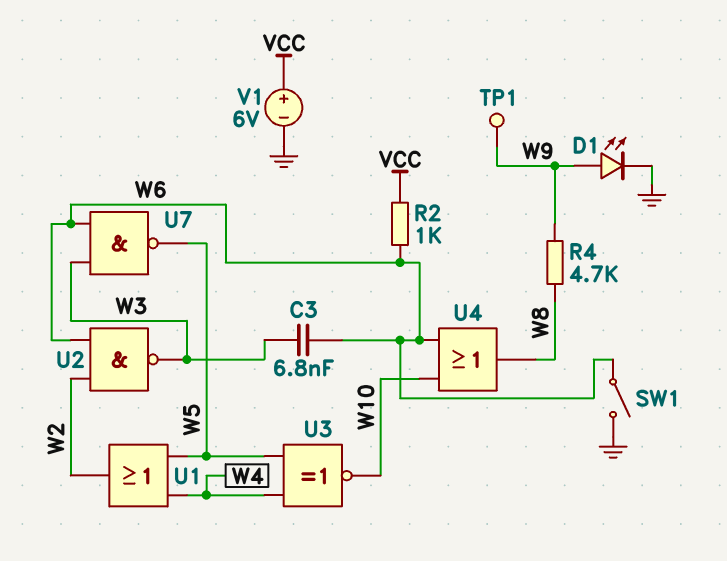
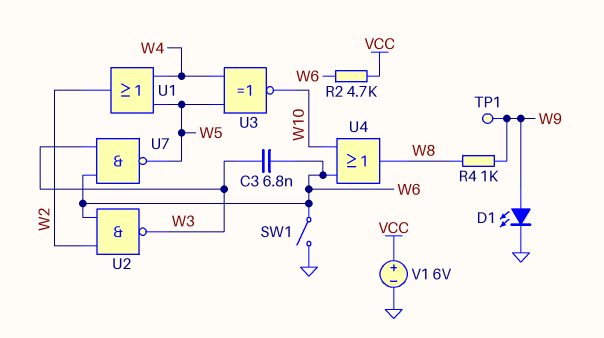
R2: 1k (VCC, W6) -> 4.7k (VCC, W6)
R4: 4.7k (W8, W9) -> 1k (W8, W9)

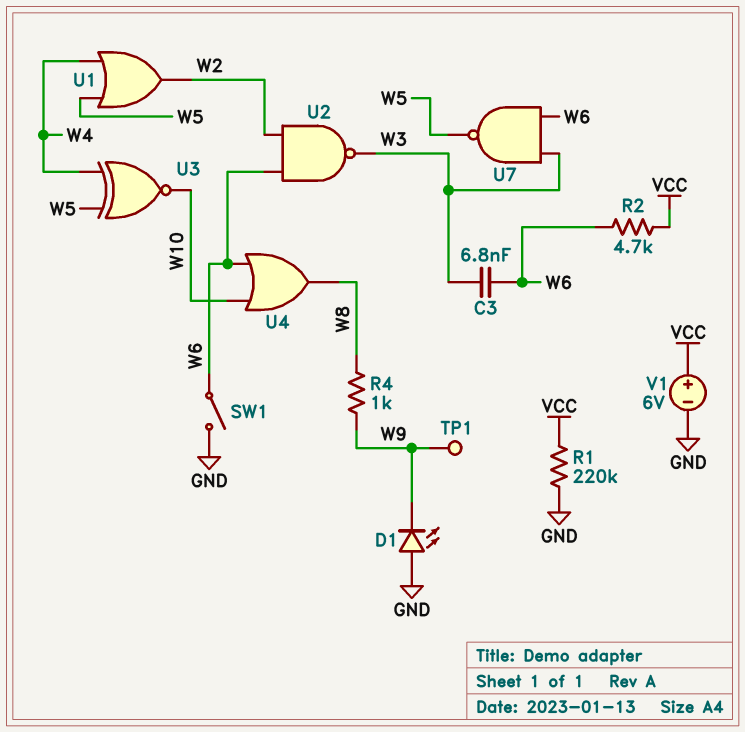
D1: LED (A W9, K GND) -> LED (A GND, K W9)
R1: none -> 220k (GND, VCC)

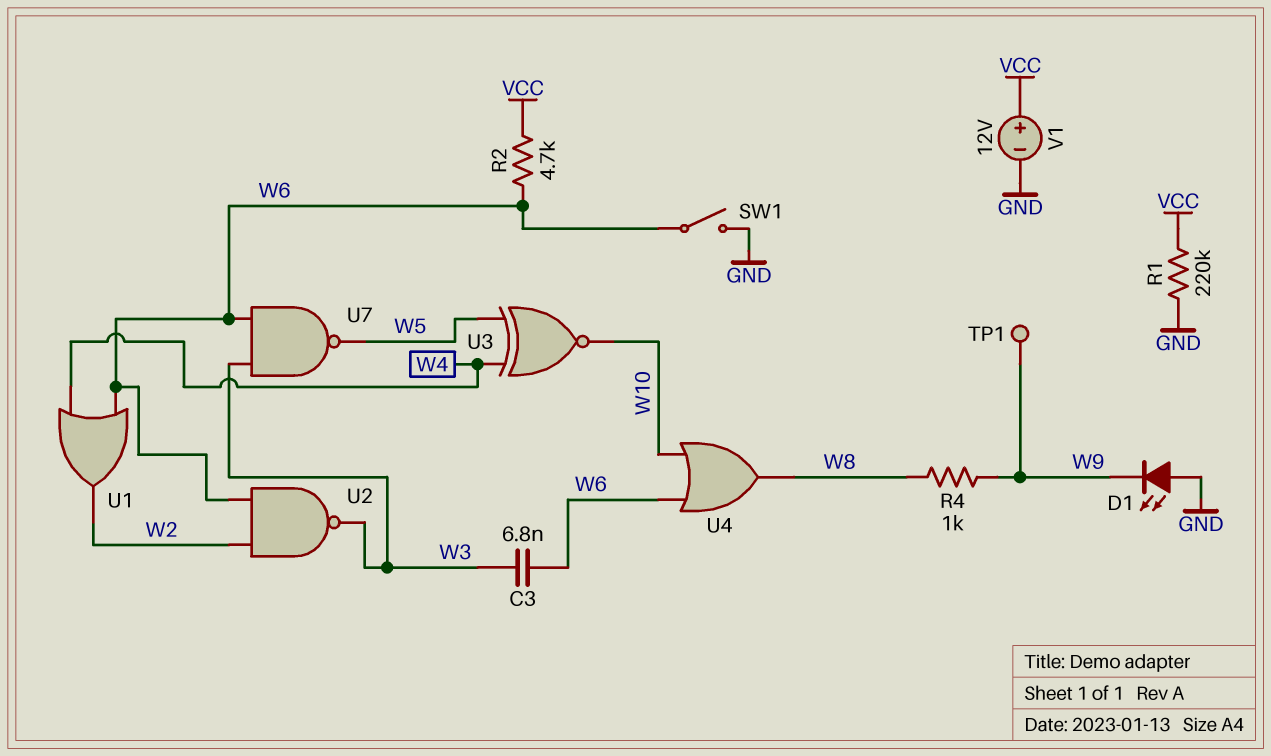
U1: OR (in W4, in W5, out W2) -> OR (in W4, in W6, out W2)
V1: 6V (plus VCC, minus GND) -> 12V (plus VCC, minus GND)

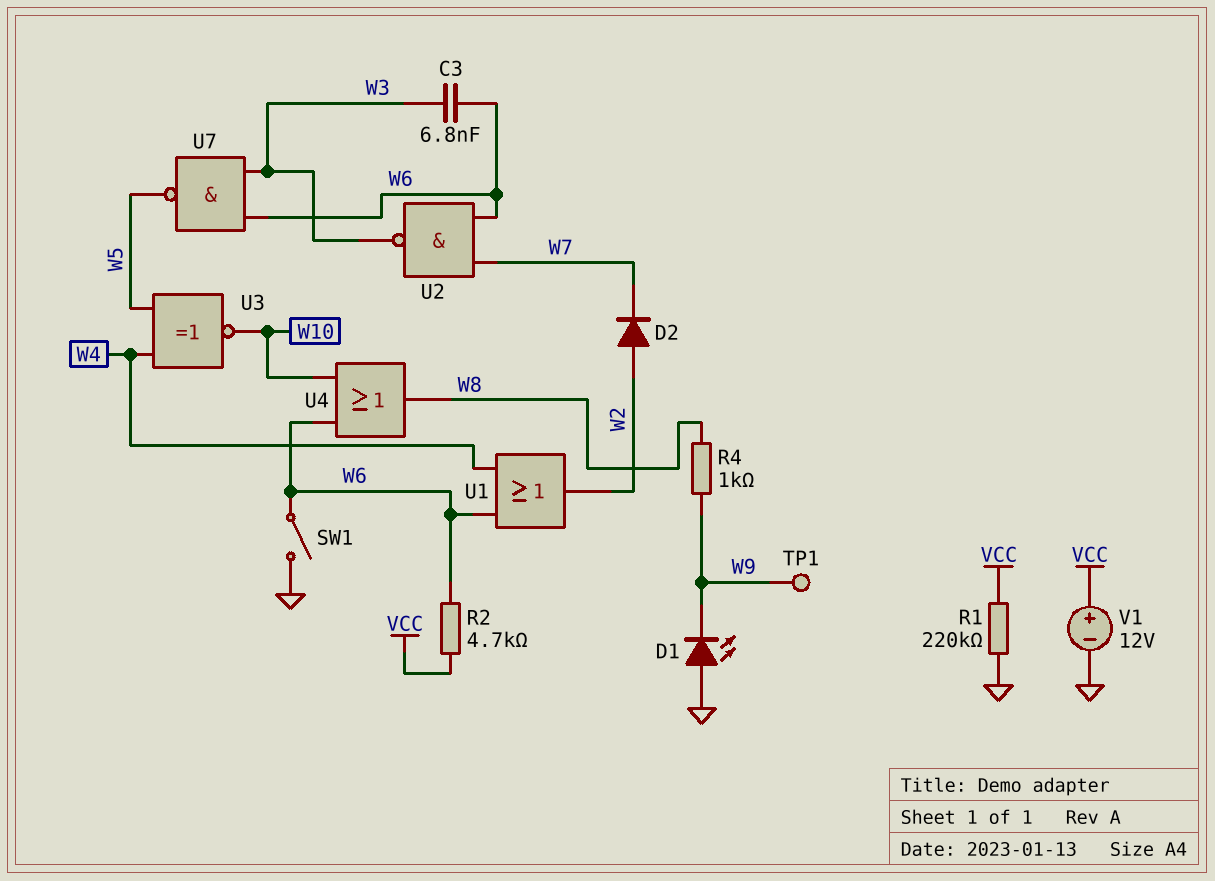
D2: none -> diode (A W2, K W7)
U2: NAND (in W2, in W6, out W3) -> NAND (in W6, in W7, out W3)

